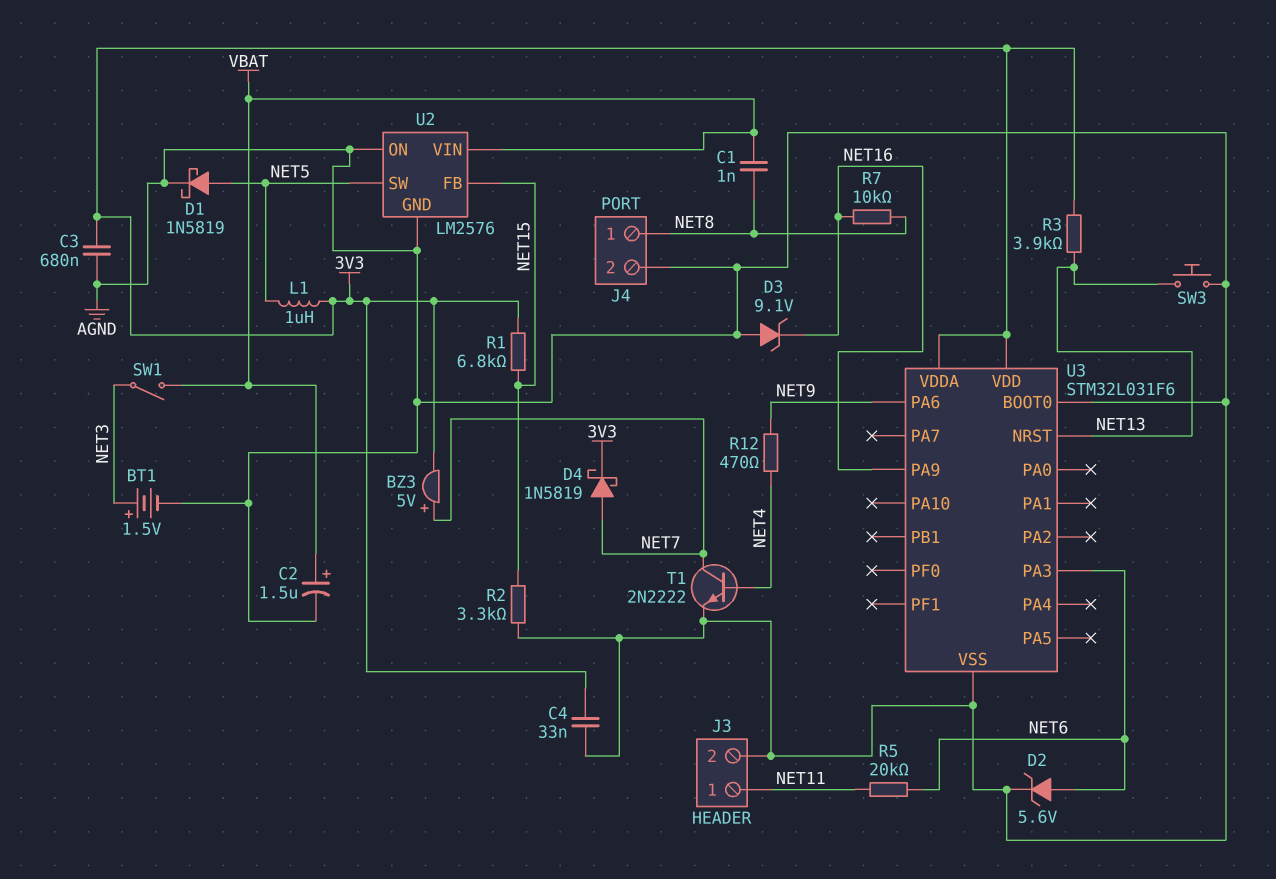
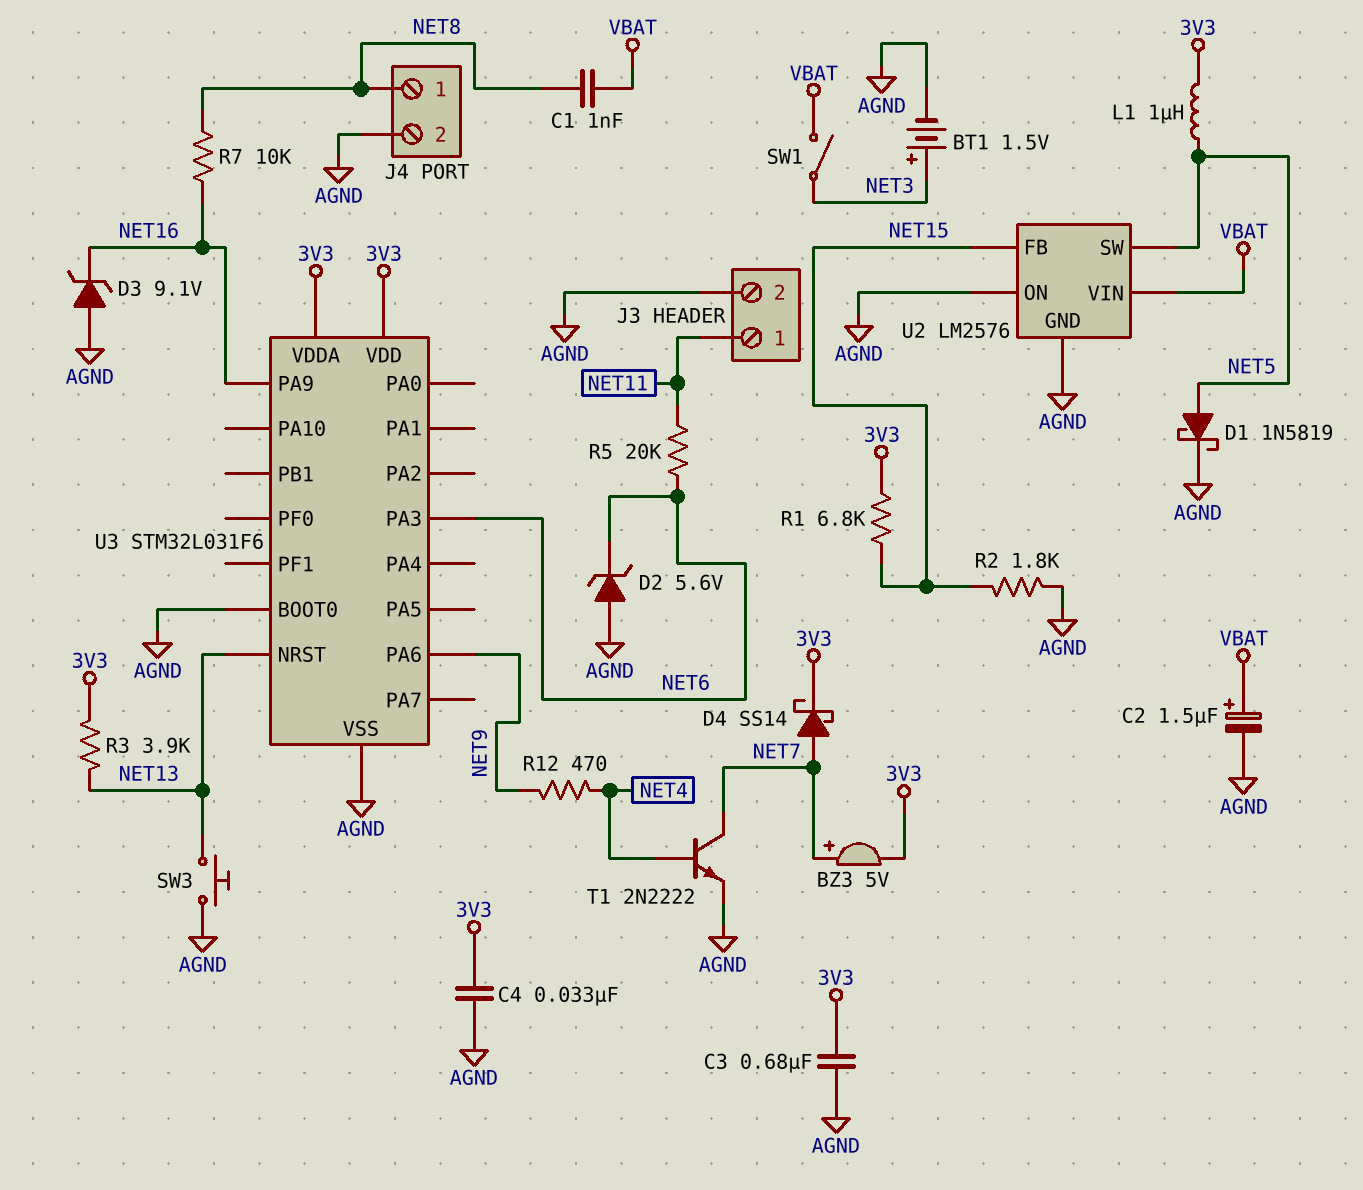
D2: zener 5.6V (A NET6, K AGND) -> zener 5.6V (A AGND, K NET6)
D4: schottky 1N5819 (A NET7, K 3V3) -> schottky SS14 (A NET7, K 3V3)
R2: 3.3k (AGND, NET15) -> 1.8k (AGND, NET15)

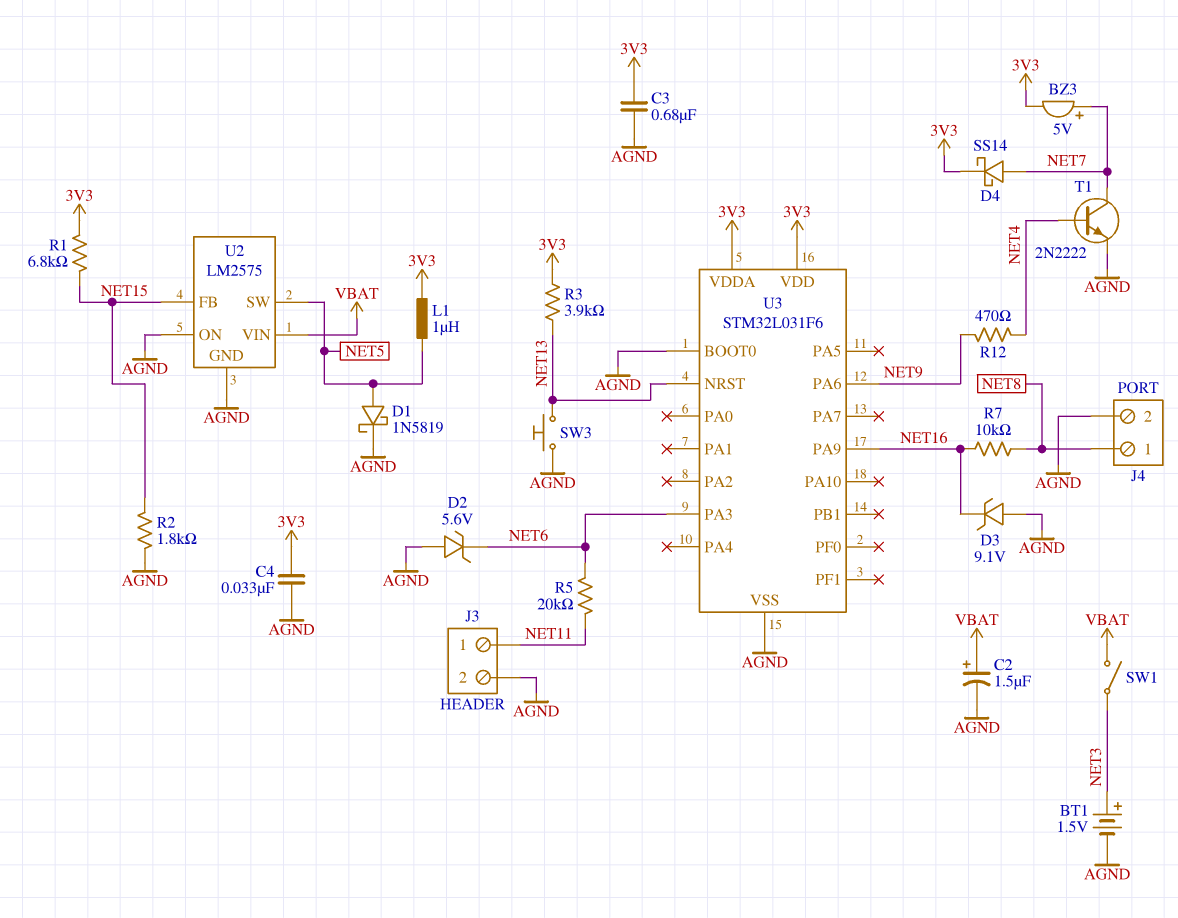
C1: 1nF (NET8, VBAT) -> none
U2: LM2576 -> LM2575

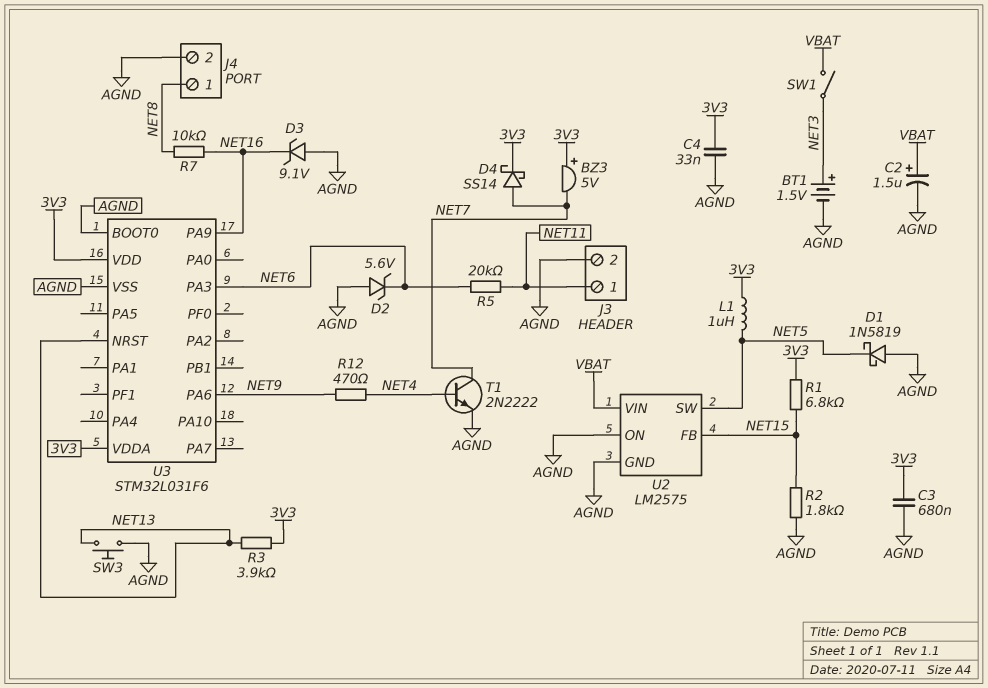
BZ3: buzzer 5V (plus NET7, minus 3V3) -> buzzer 5V (plus 3V3, minus NET7)
D1: schottky 1N5819 (A NET5, K AGND) -> schottky 1N5819 (A AGND, K NET5)

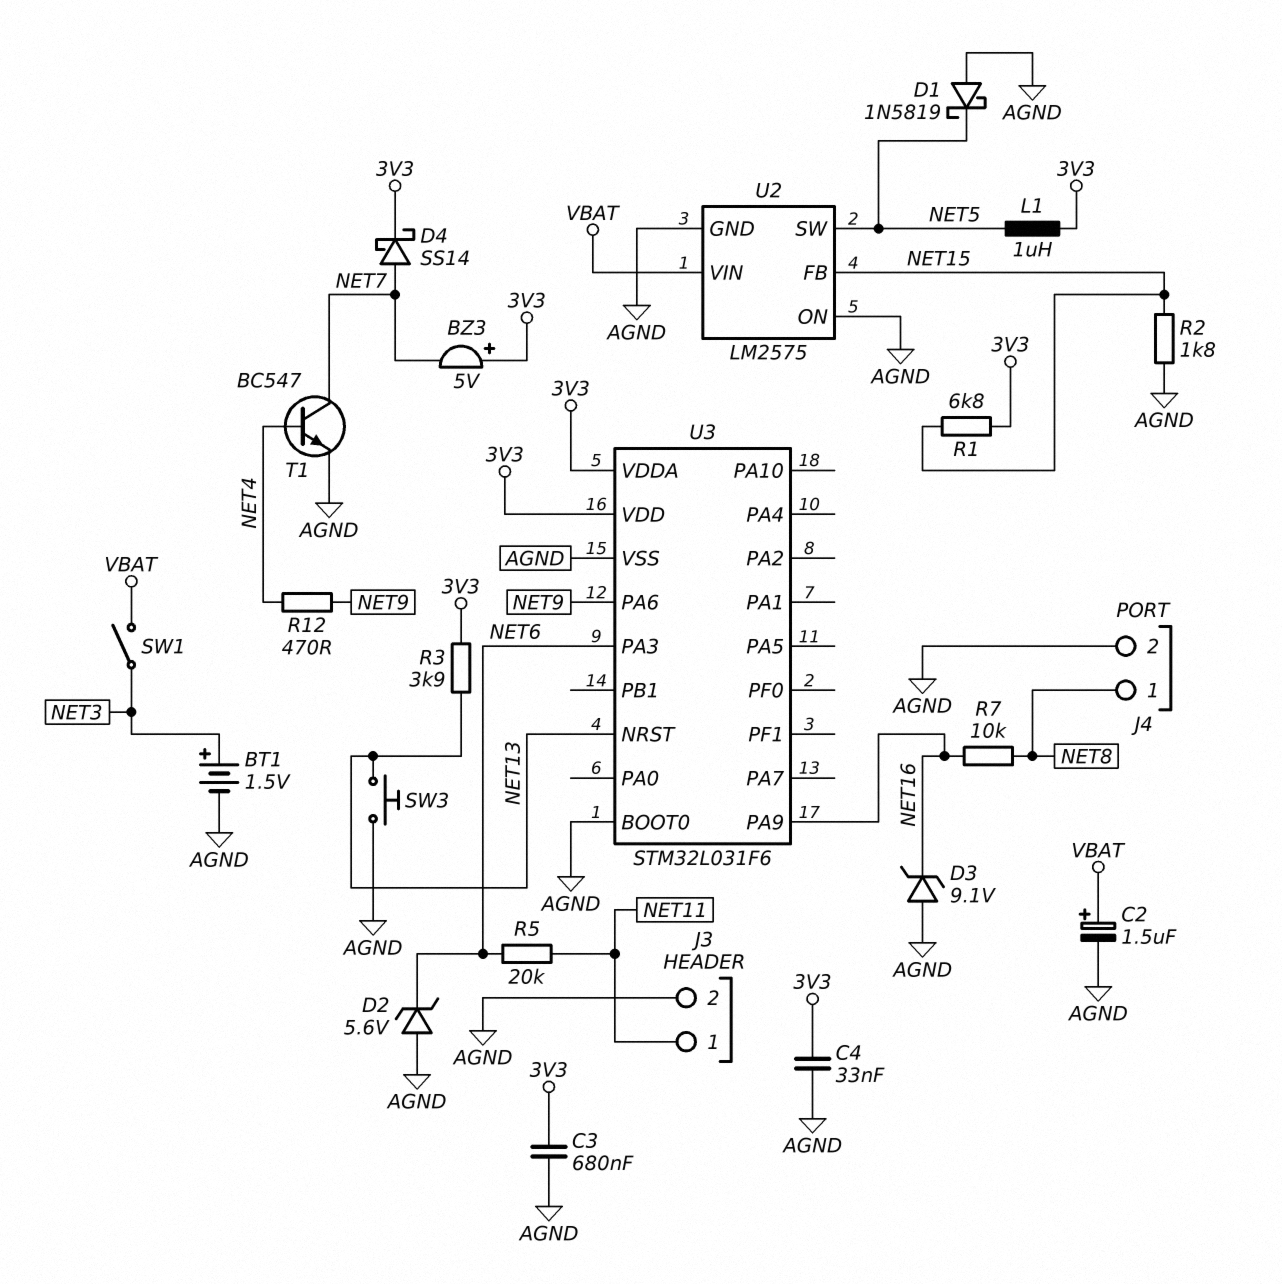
T1: NPN 2N2222 (B NET4, C NET7, E AGND) -> NPN BC547 (B NET4, C NET7, E AGND)

